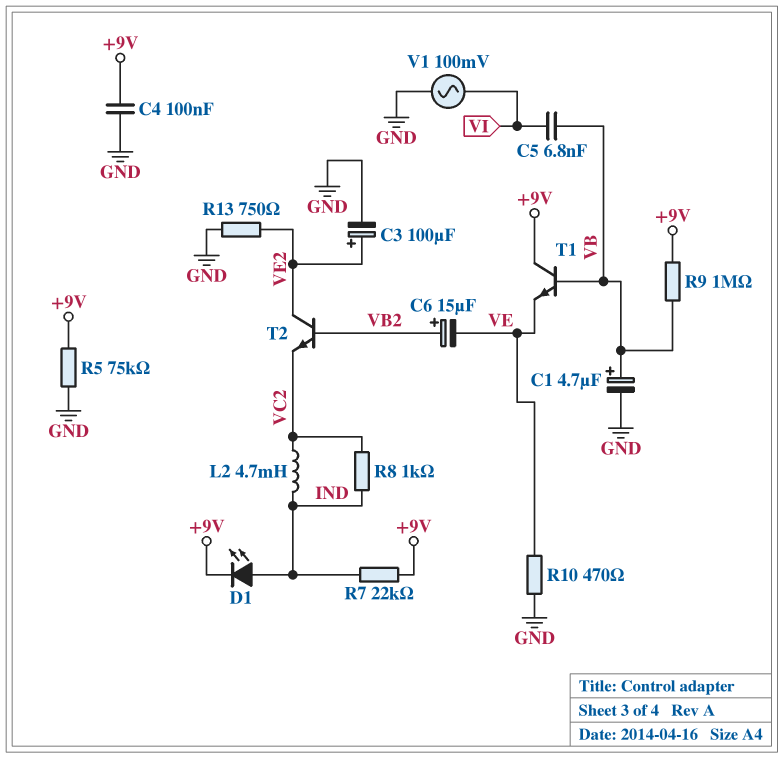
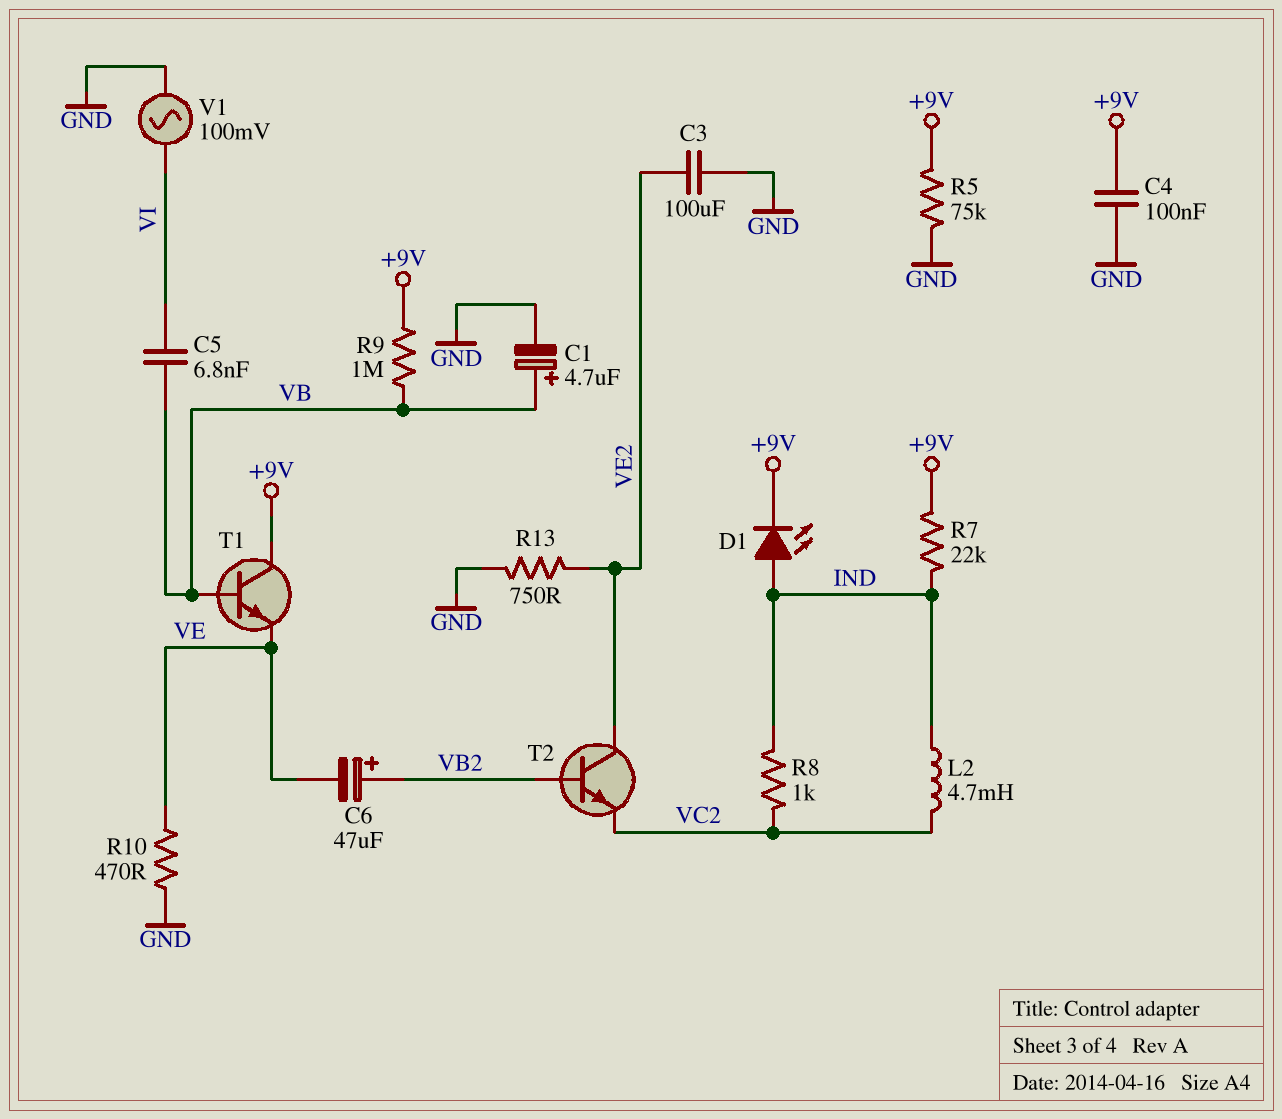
C3: 100uF (plus VE2, minus GND) -> 100uF (GND, VE2)
C6: 15uF (plus VB2, minus VE) -> 47uF (plus VB2, minus VE)

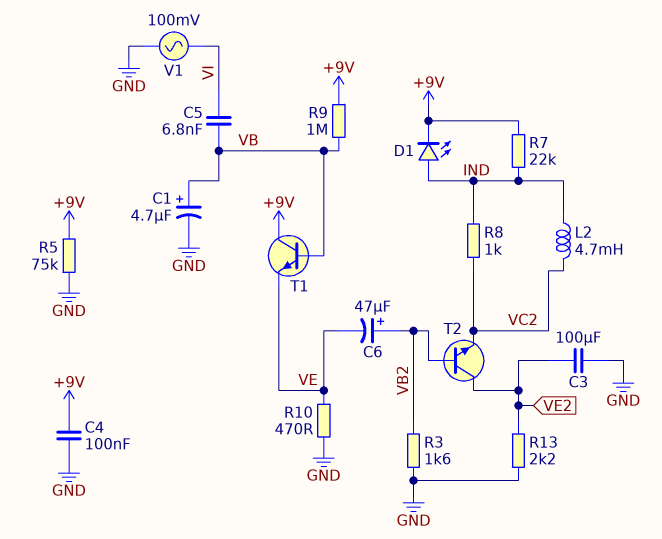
R3: none -> 1.6k (GND, VB2)
R13: 750 (GND, VE2) -> 2.2k (GND, VE2)

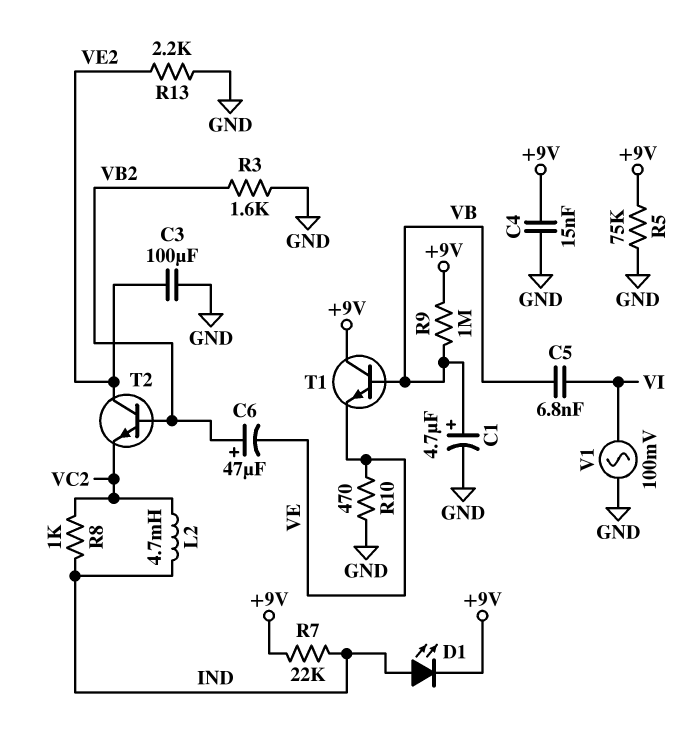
C4: 100nF (+9V, GND) -> 15nF (+9V, GND)

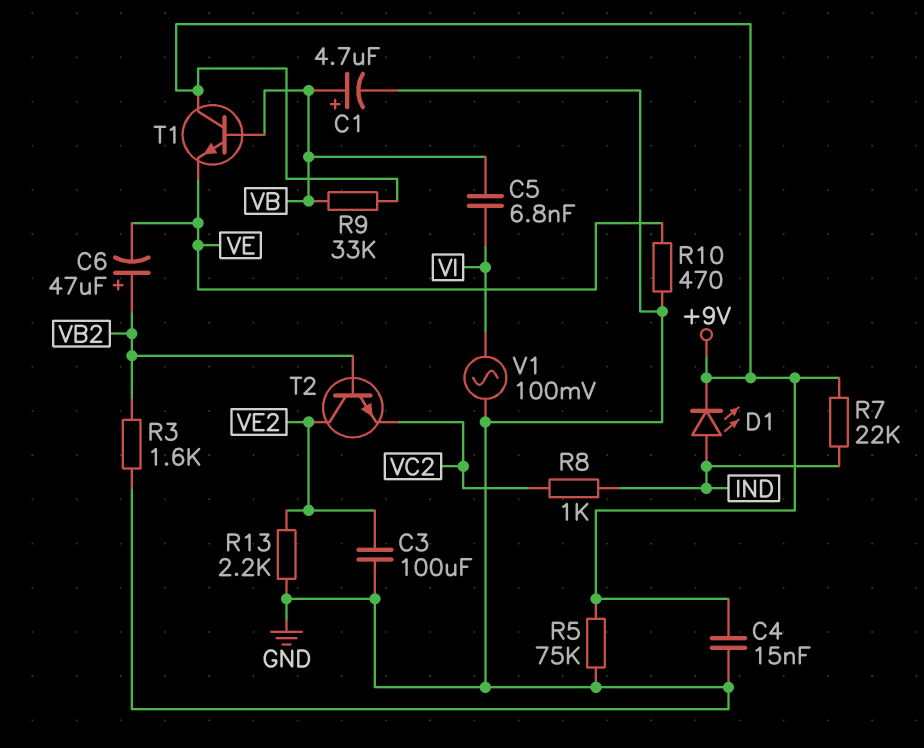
L2: 4.7mH (IND, VC2) -> none
R9: 1M (+9V, VB) -> 33k (+9V, VB)

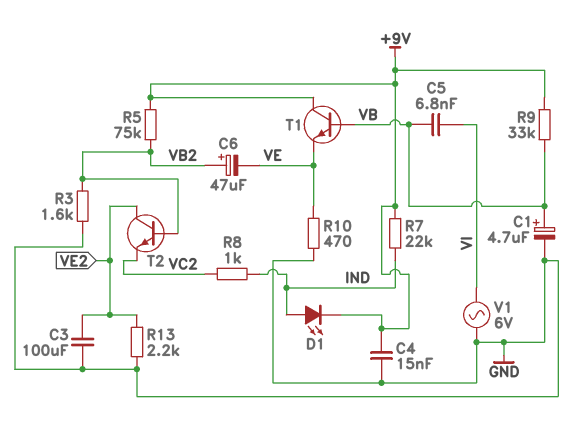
R5: 75k (+9V, GND) -> 75k (+9V, VB2)
V1: AC 100mV (GND, VI) -> AC 6V (GND, VI)

